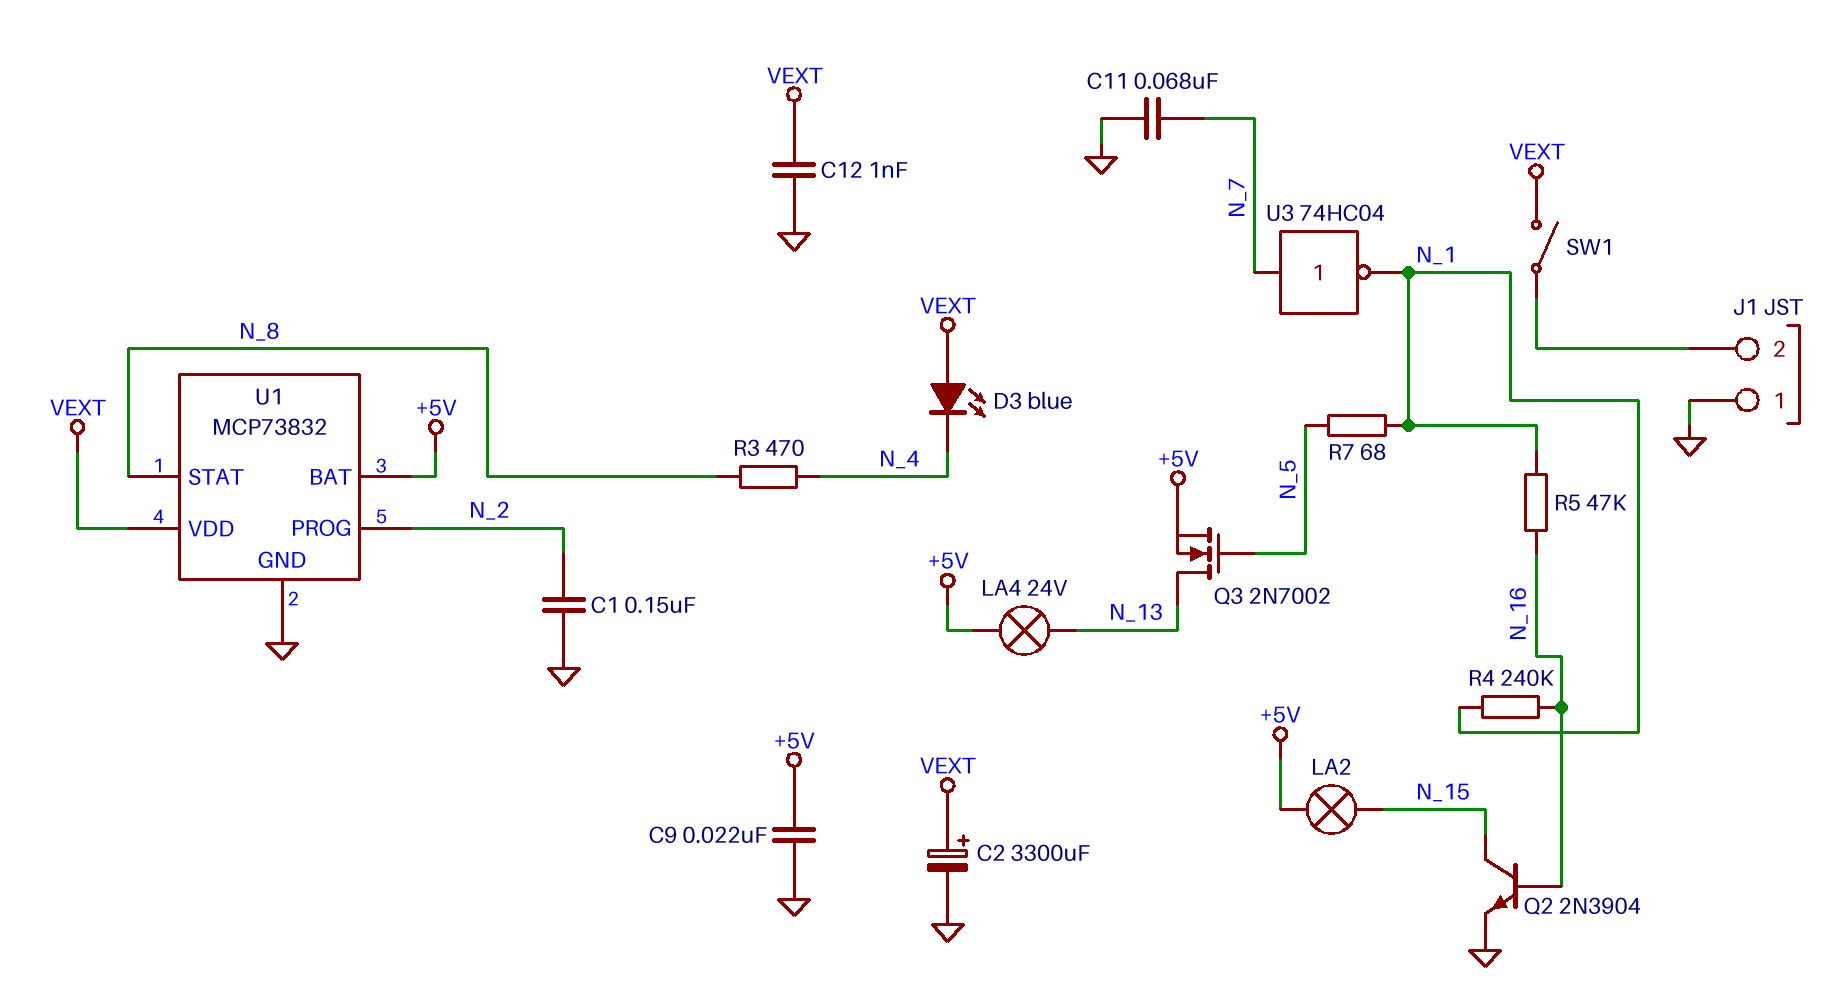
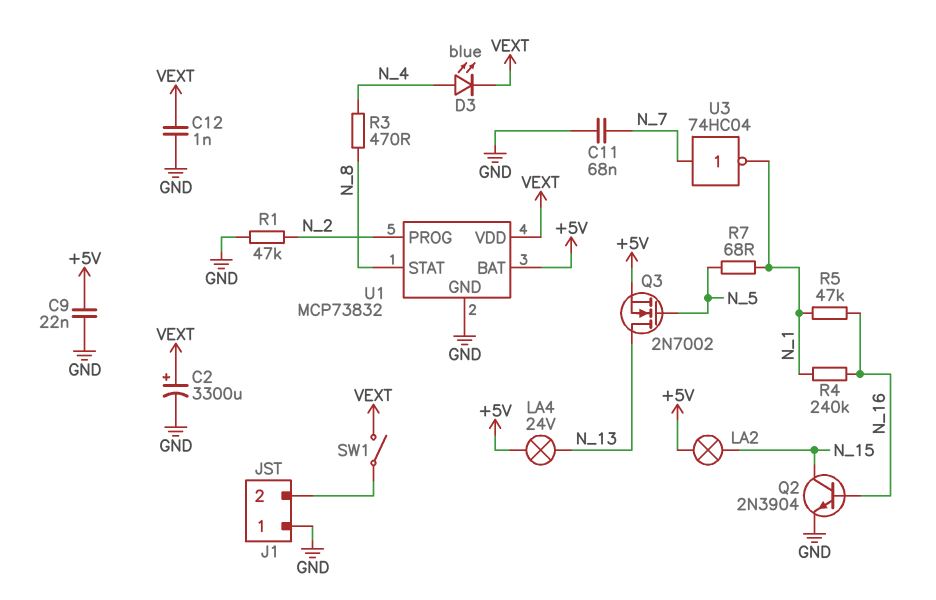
C1: 150nF (GND, N_2) -> none
D3: LED blue (A VEXT, K N_4) -> LED blue (A N_4, K VEXT)
R1: none -> 47k (GND, N_2)

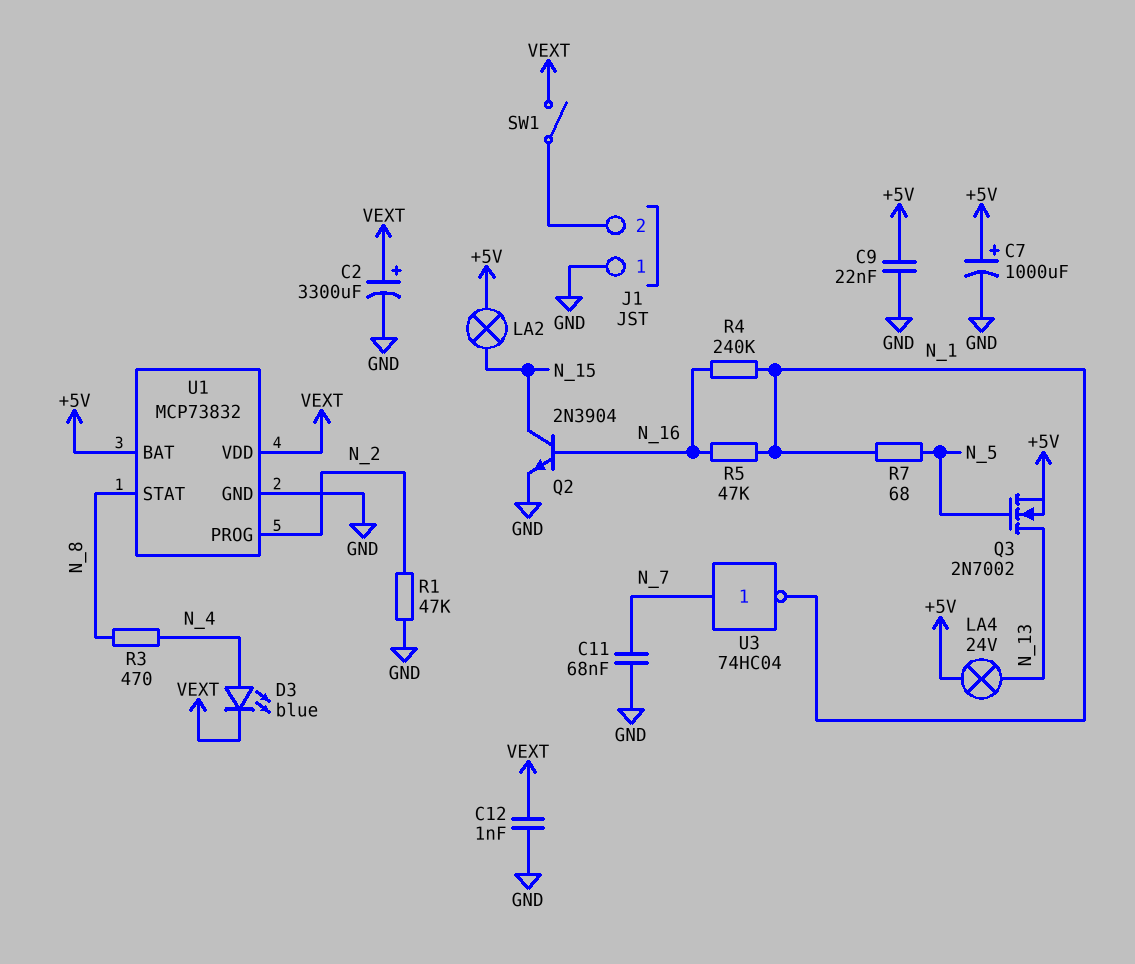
C7: none -> 1000uF (plus +5V, minus GND)

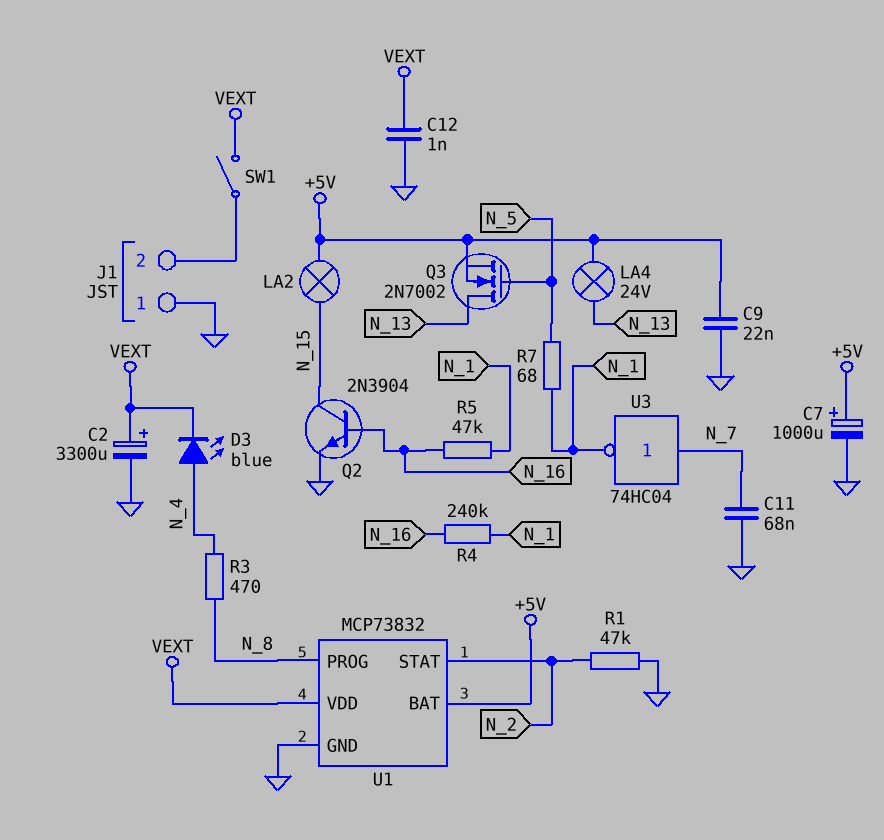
U1 pin PROG: N_2 -> N_8
U1 pin STAT: N_8 -> N_2

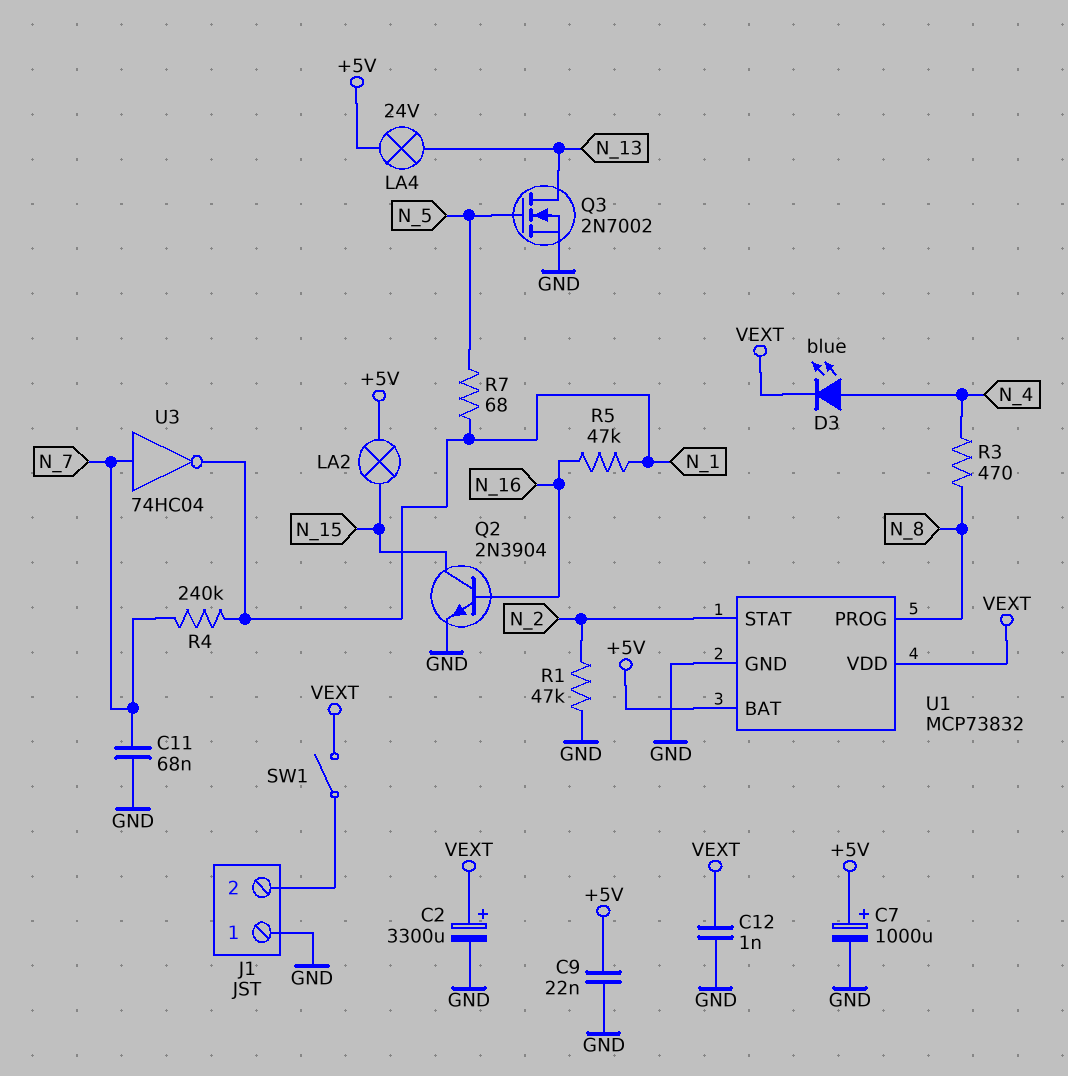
Q3: NMOS 2N7002 (G N_5, D N_13, S +5V) -> NMOS 2N7002 (G N_5, D N_13, S GND)
R4: 240k (N_1, N_16) -> 240k (N_1, N_7)

